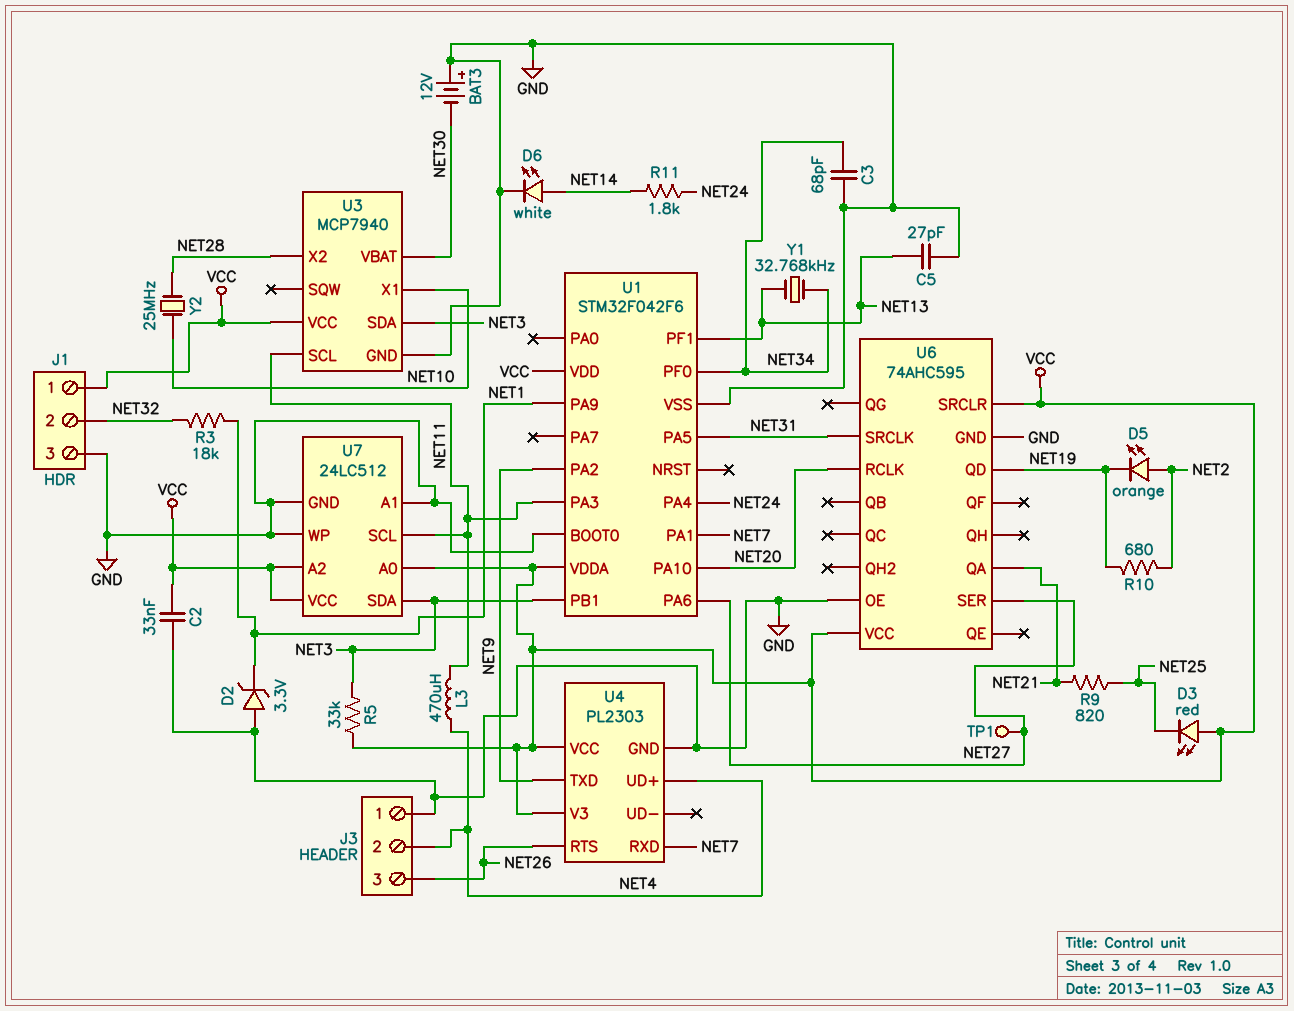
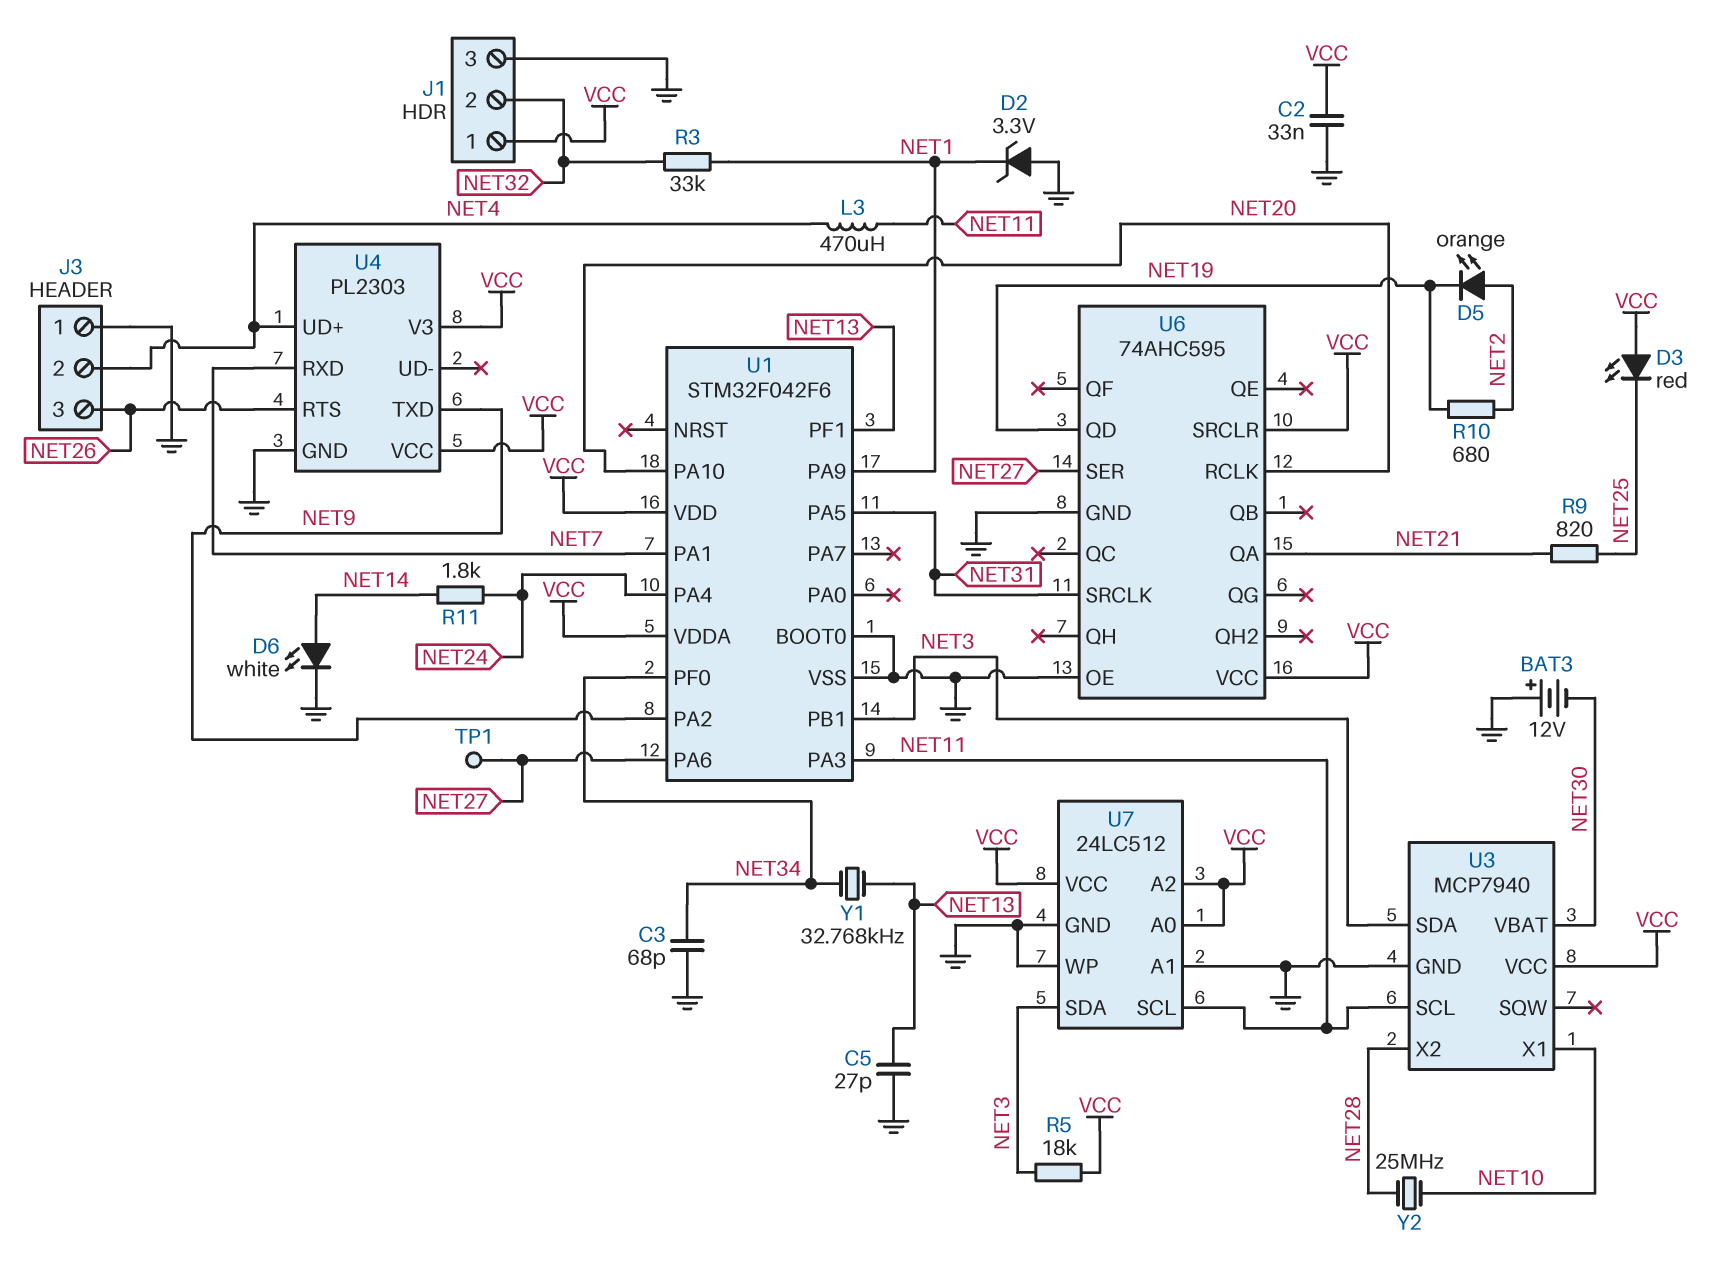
R3: 18k (NET1, NET32) -> 33k (NET1, NET32)
R5: 33k (NET3, VCC) -> 18k (NET3, VCC)

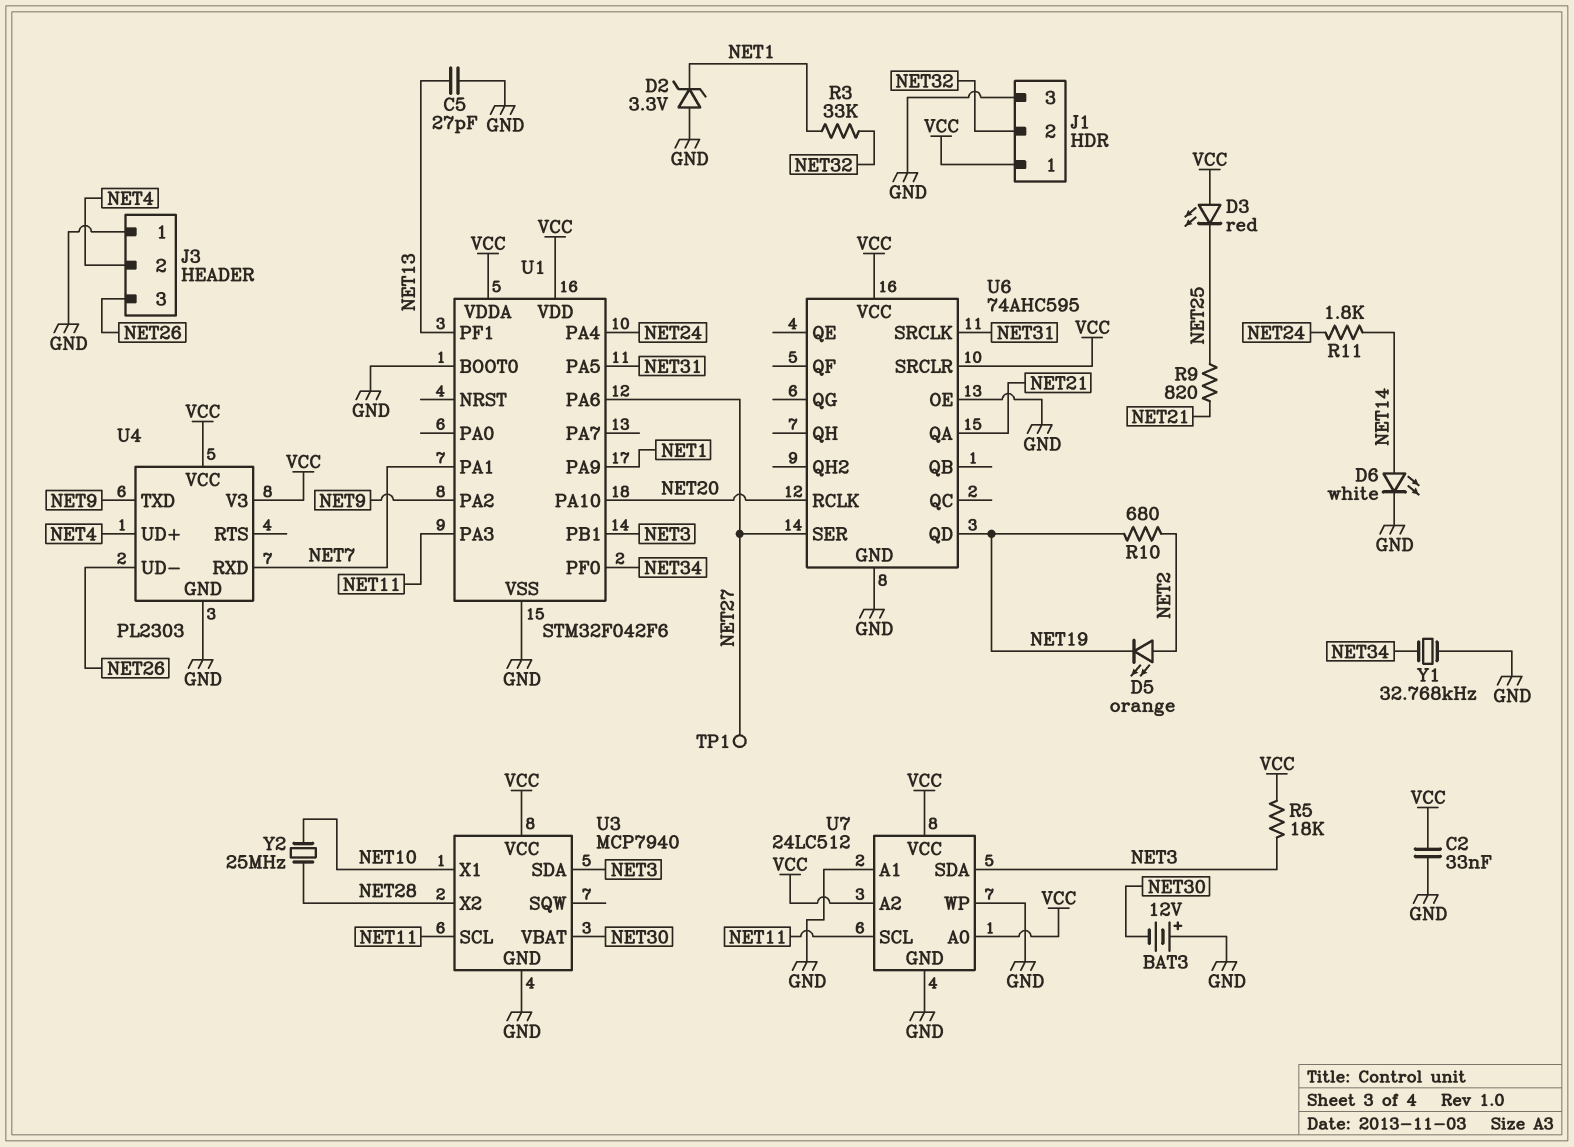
C3: 68pF (GND, NET34) -> none
L3: 470uH (NET4, NET11) -> none
U4 pin RTS: NET26 -> none
U4 pin UD-: none -> NET26
Y1: 32.768kHz (NET13, NET34) -> 32.768kHz (GND, NET34)

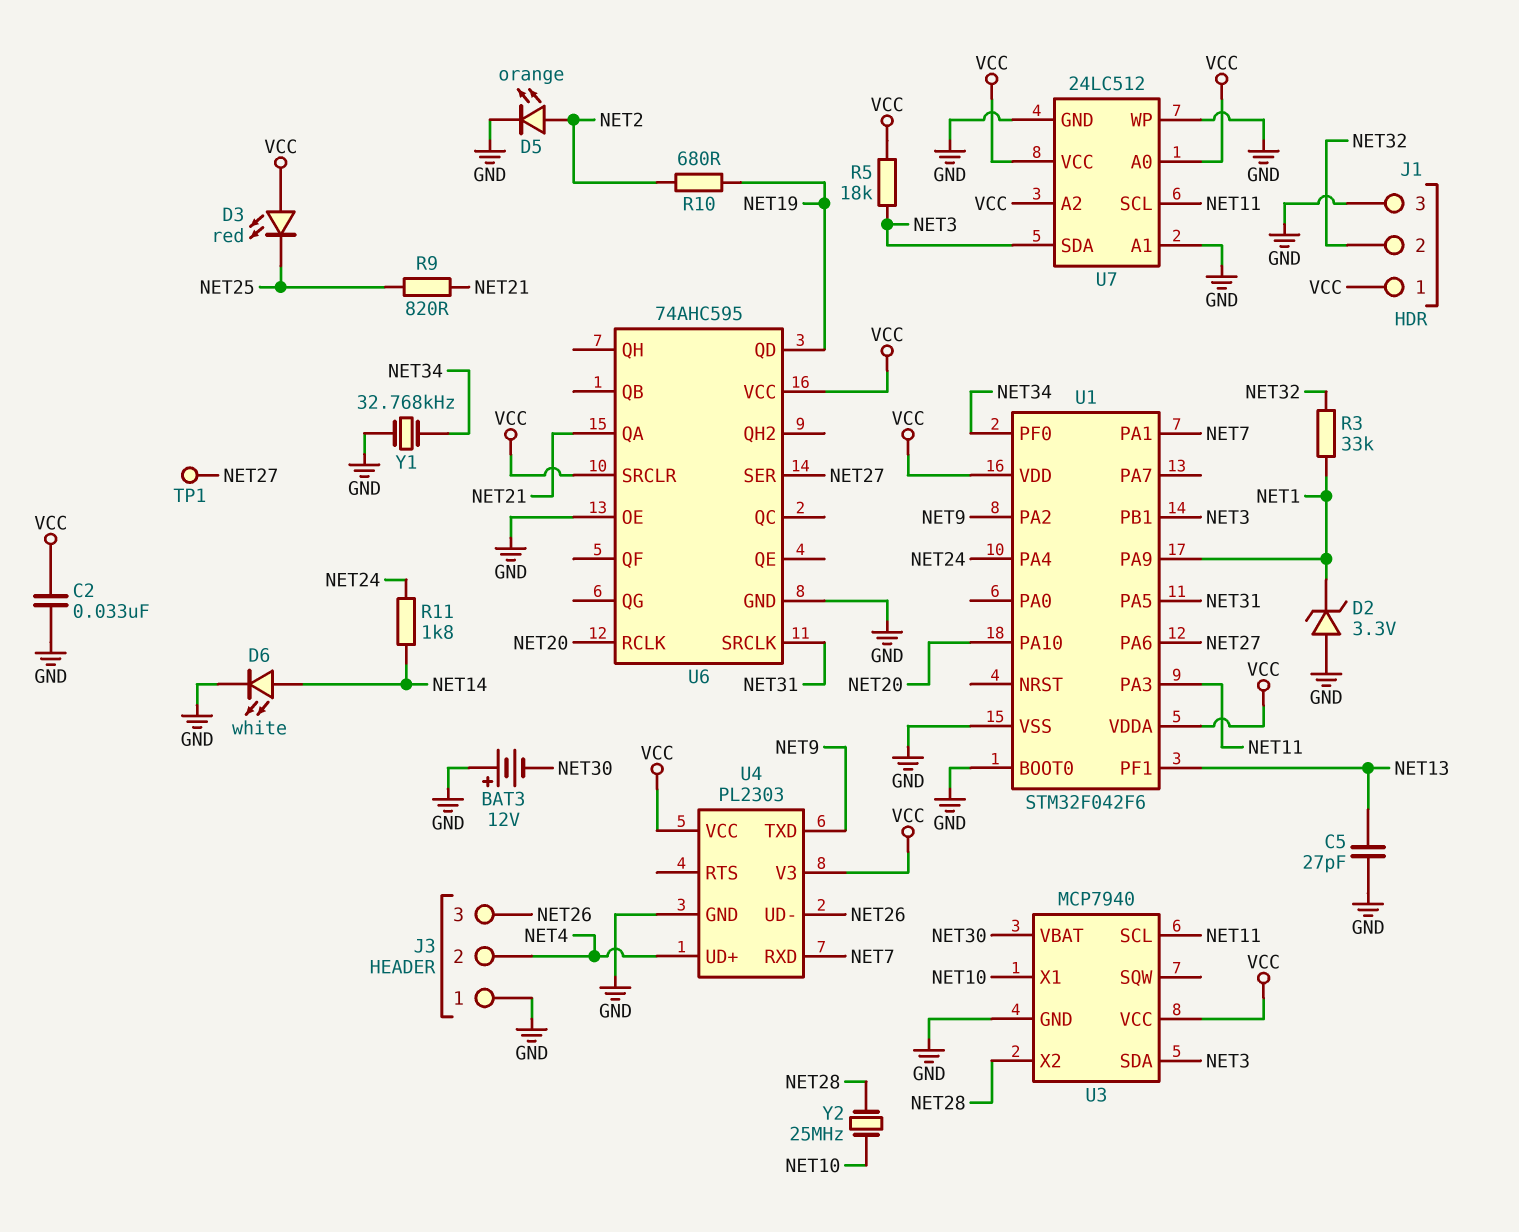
D5: LED orange (A NET2, K NET19) -> LED orange (A NET2, K GND)

